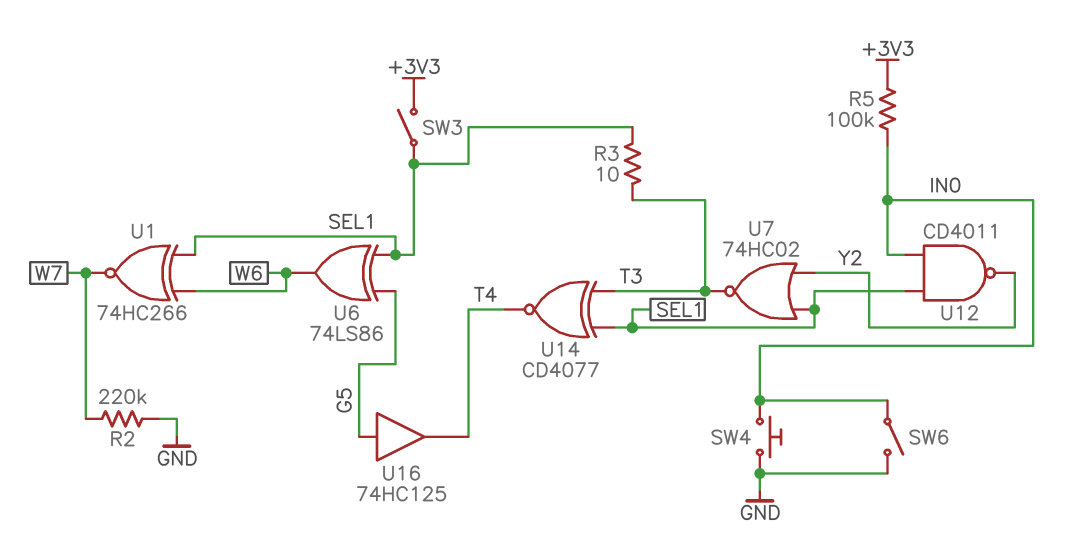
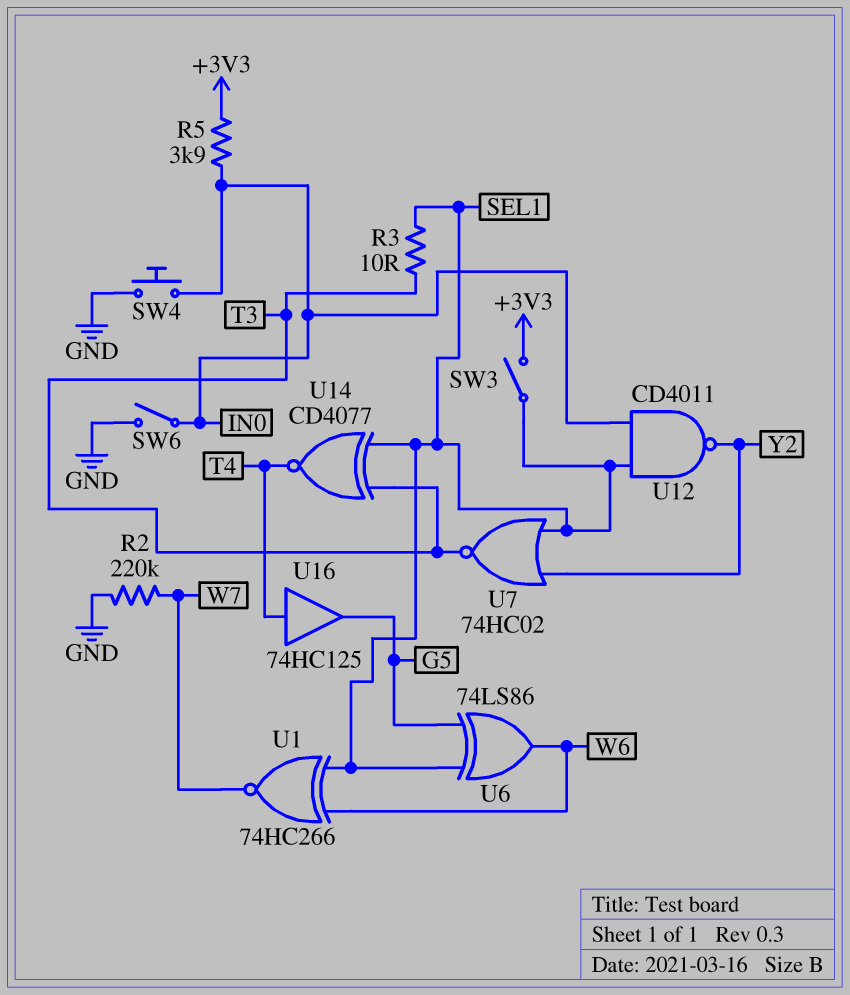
R5: 100k (+3V3, IN0) -> 3.9k (+3V3, IN0)
U16: buffer 74HC125 (in G5, out T4) -> buffer 74HC125 (in T4, out G5)

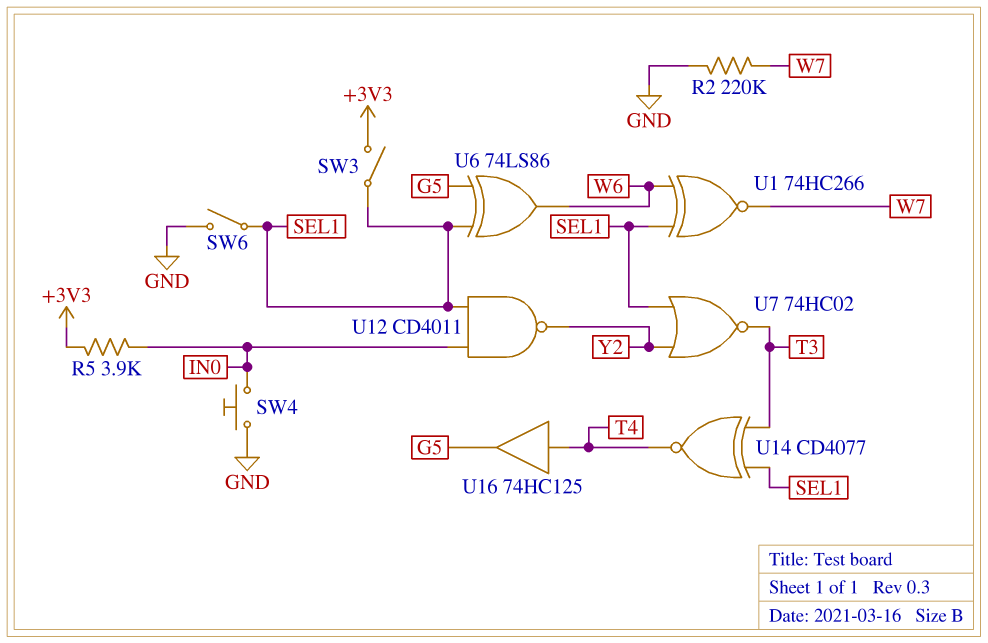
R3: 10 (SEL1, T3) -> none
SW6: switch (GND, IN0) -> switch (GND, SEL1)

